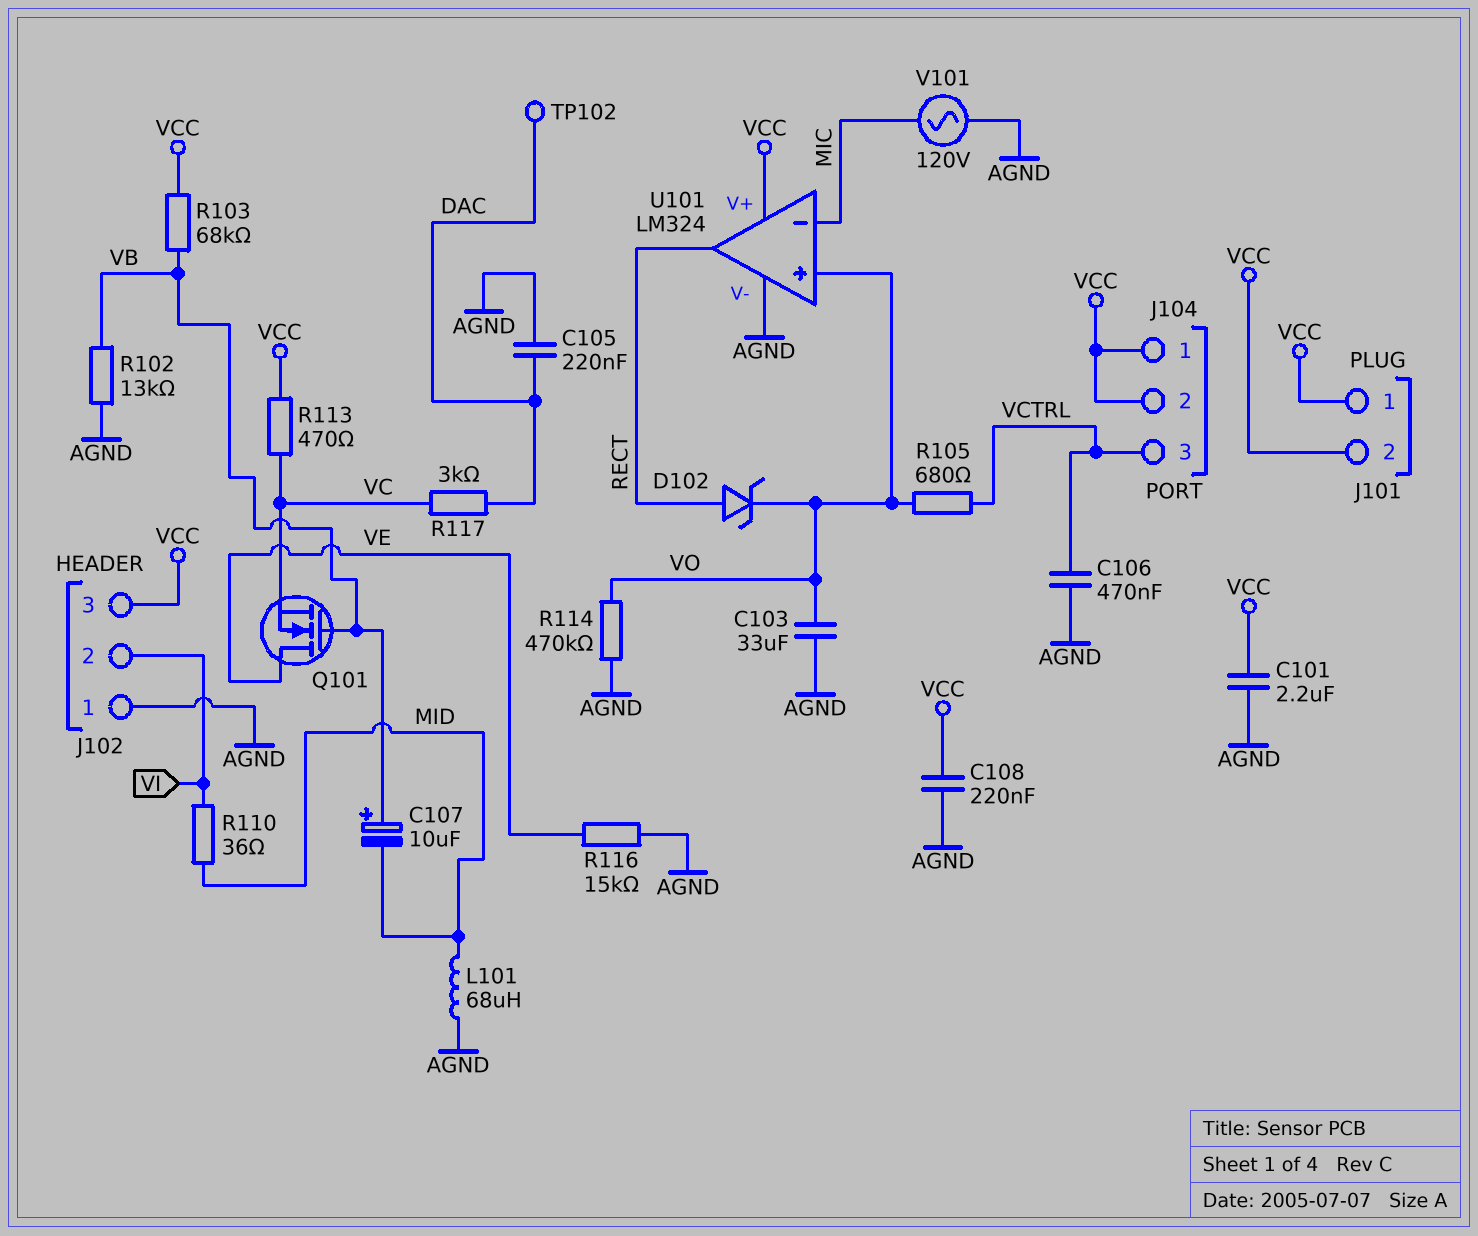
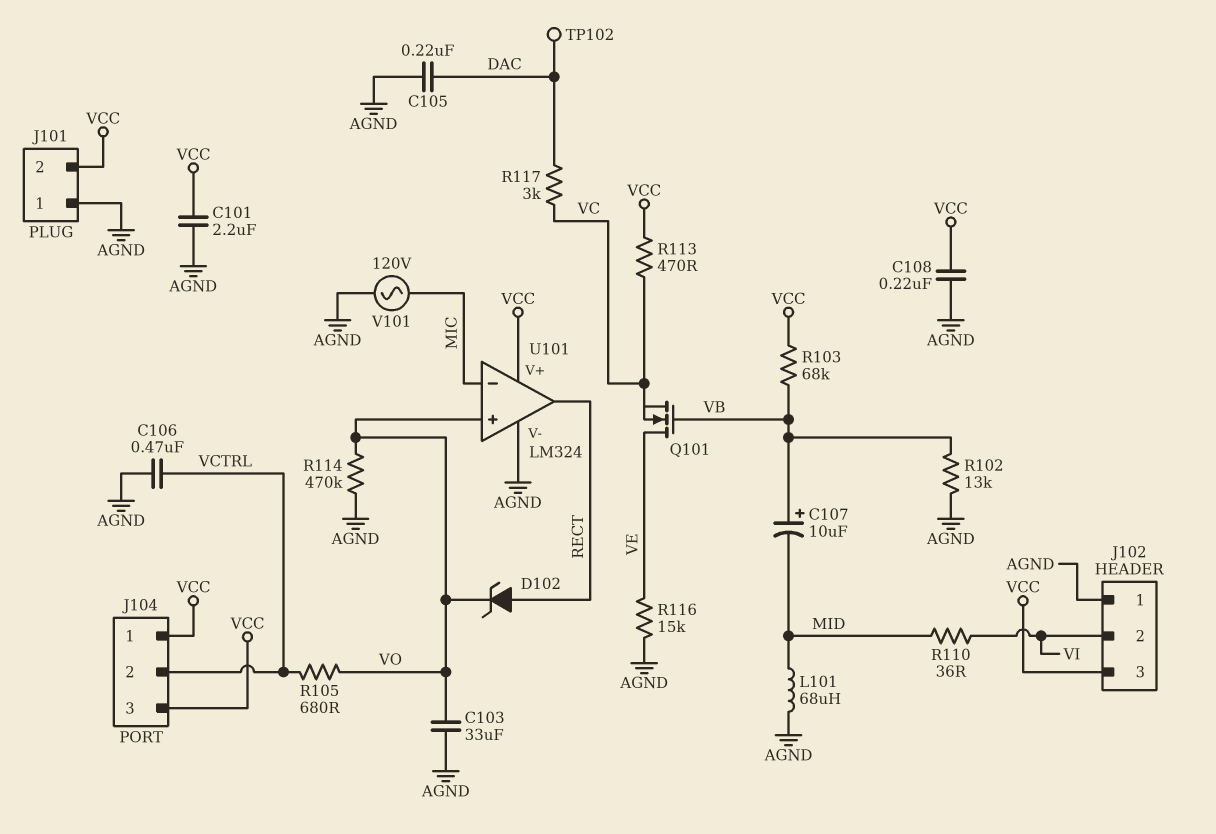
J101 pin 1: VCC -> AGND
J104 pin 2: VCC -> VCTRL
J104 pin 3: VCTRL -> VCC

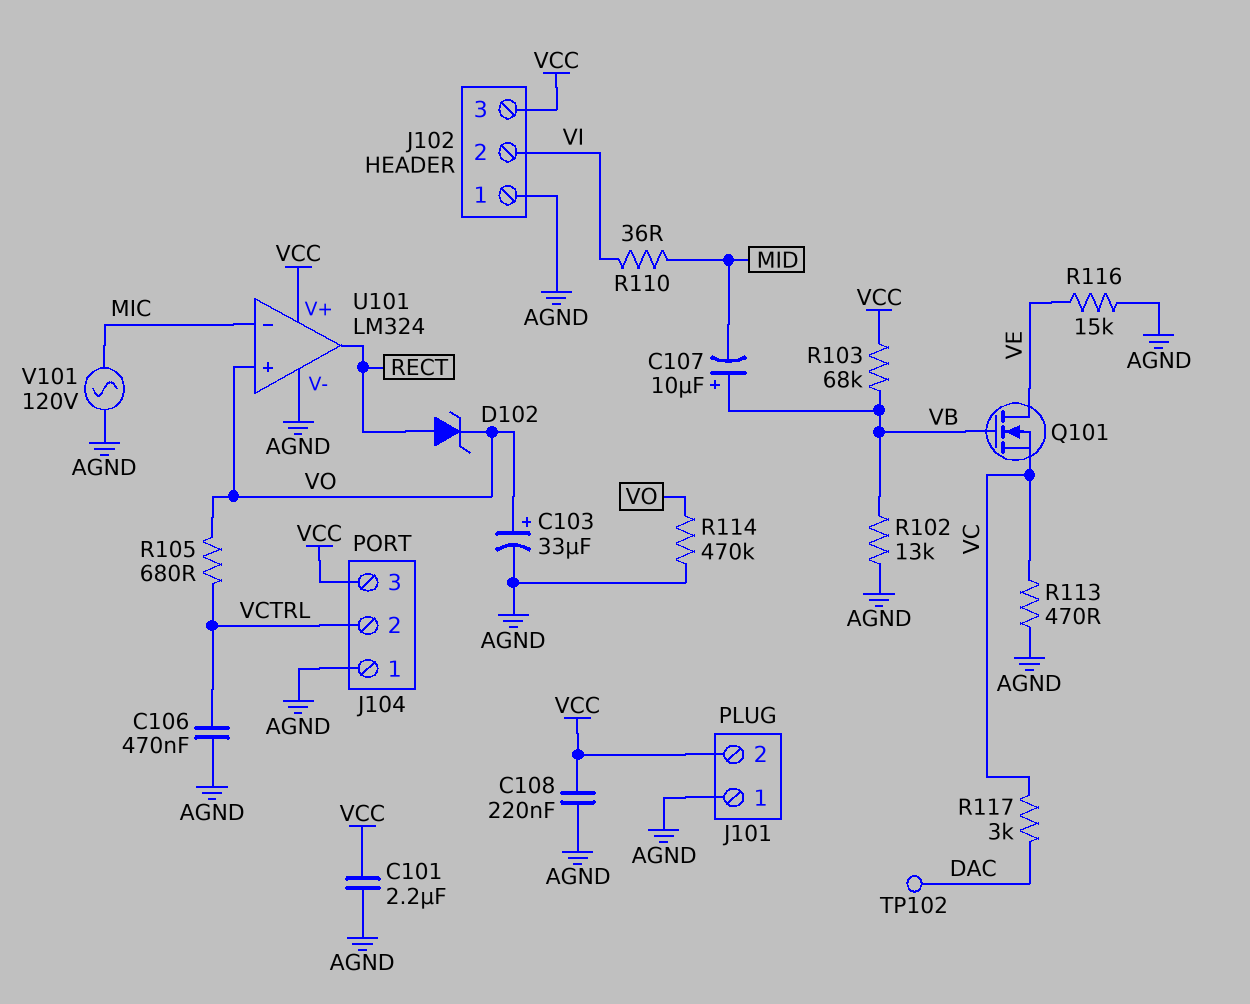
C103: 33uF (AGND, VO) -> 33uF (plus VO, minus AGND)
C105: 220nF (AGND, DAC) -> none
J104 pin 1: VCC -> AGND
L101: 68uH (AGND, MID) -> none
R113: 470 (VC, VCC) -> 470 (AGND, VC)

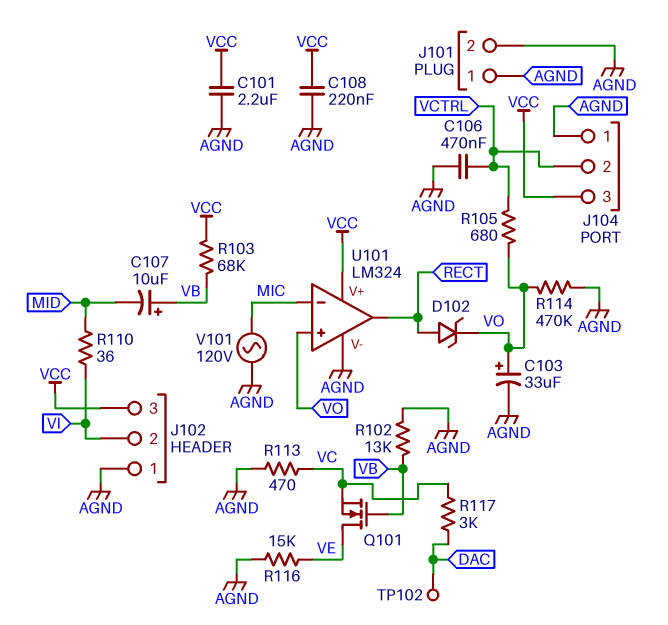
J101 pin 2: VCC -> AGND

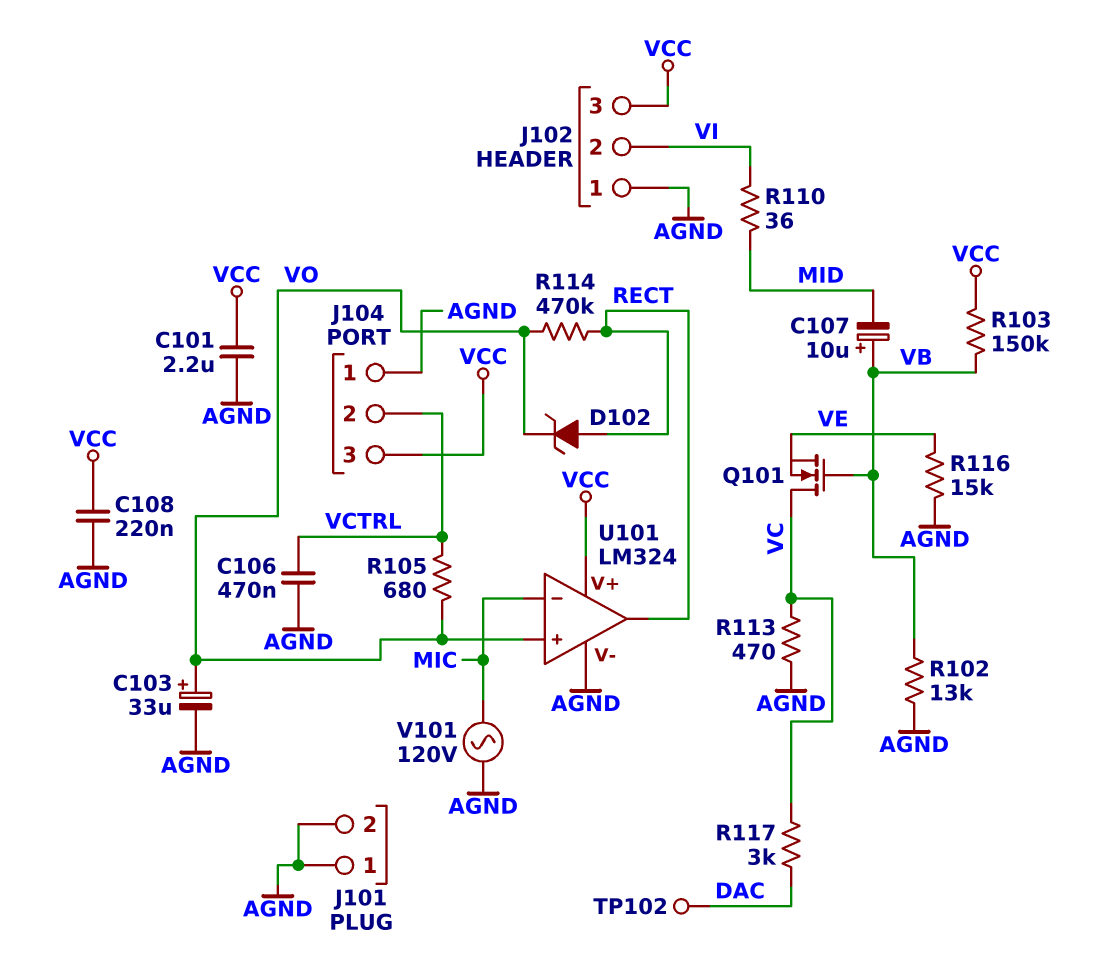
Q101: NMOS (G VB, D VE, S VC) -> NMOS (G VB, D VC, S VE)
R103: 68k (VB, VCC) -> 150k (VB, VCC)
R114: 470k (AGND, VO) -> 470k (RECT, VO)

